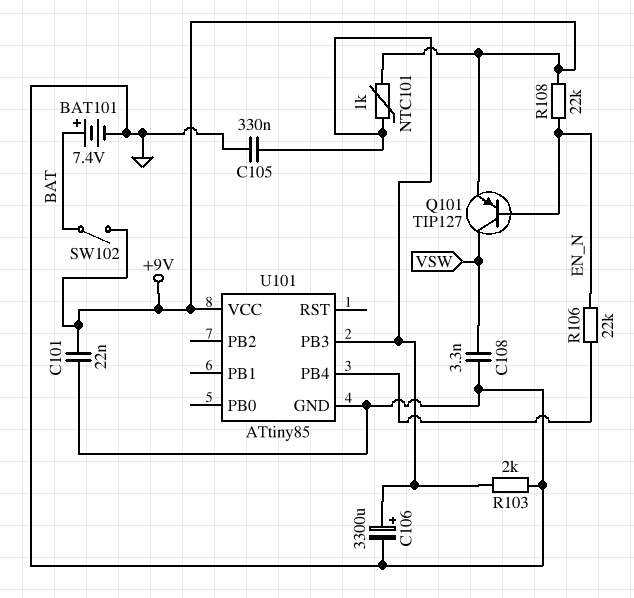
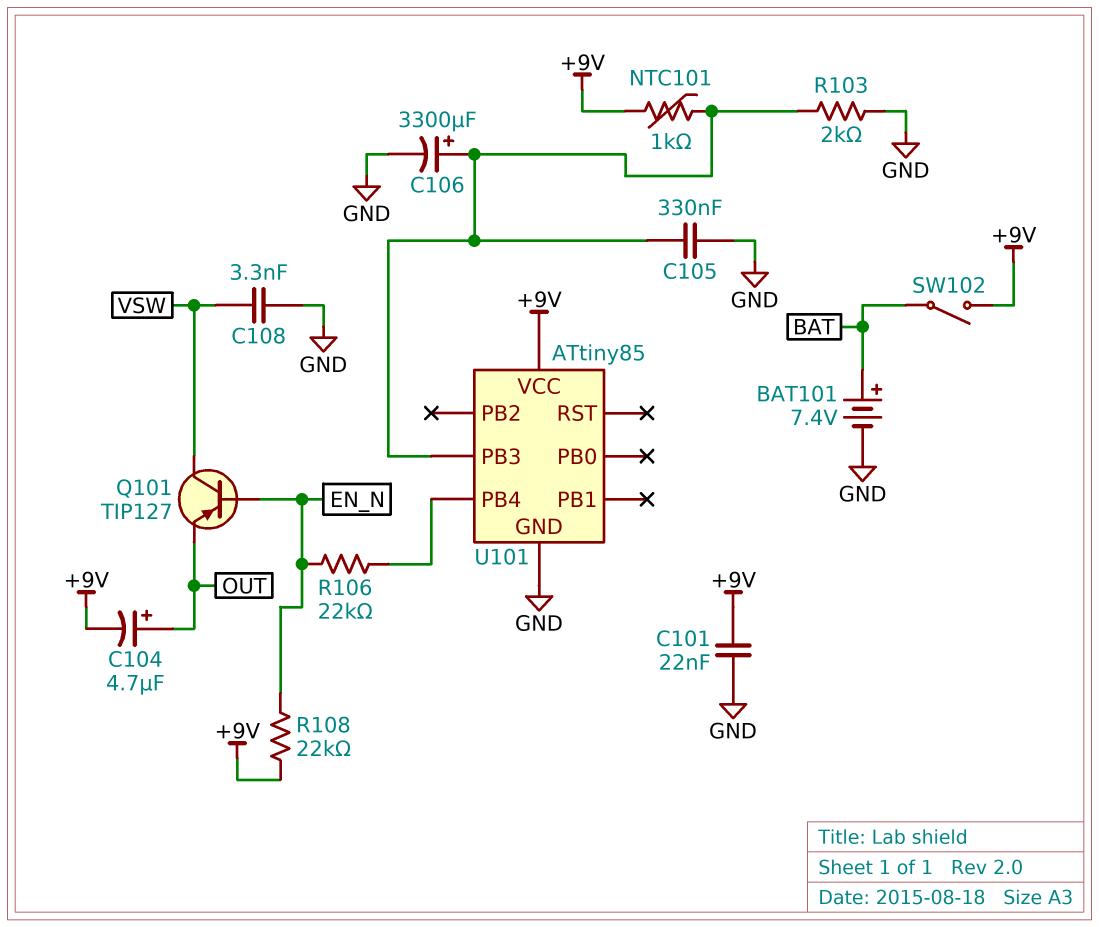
C104: none -> 4.7uF (plus OUT, minus +9V)
Q101: PNP TIP127 (B EN_N, C VSW, E +9V) -> PNP TIP127 (B EN_N, C VSW, E OUT)

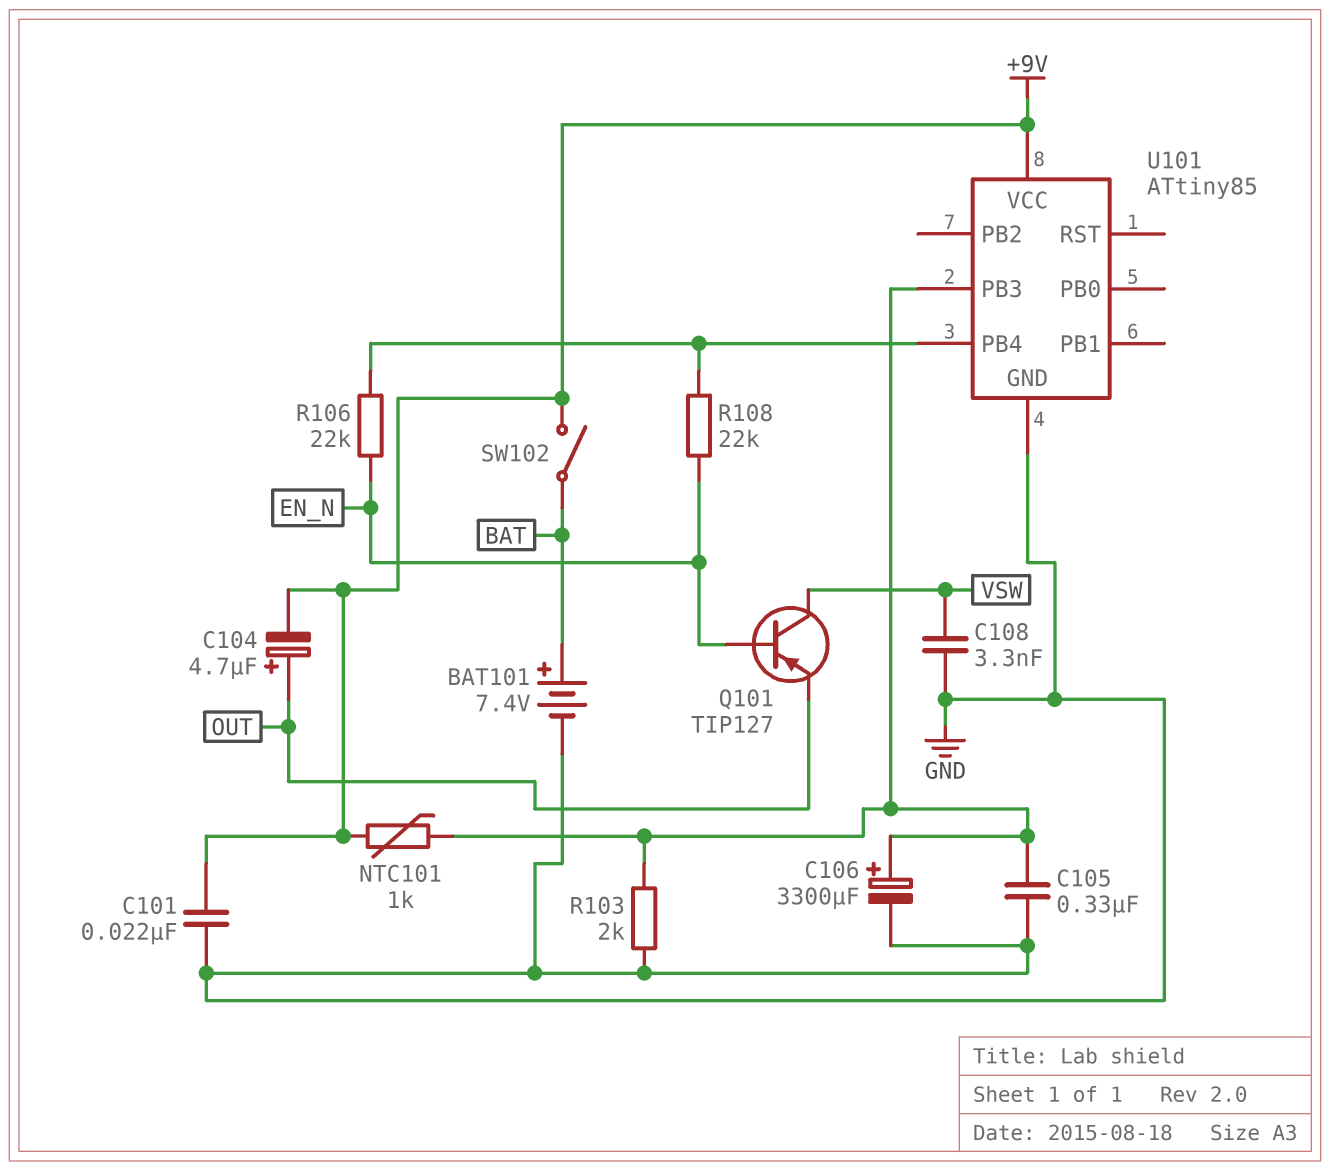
R108: 22k (+9V, EN_N) -> 22k (EN_N, U101/PB4)

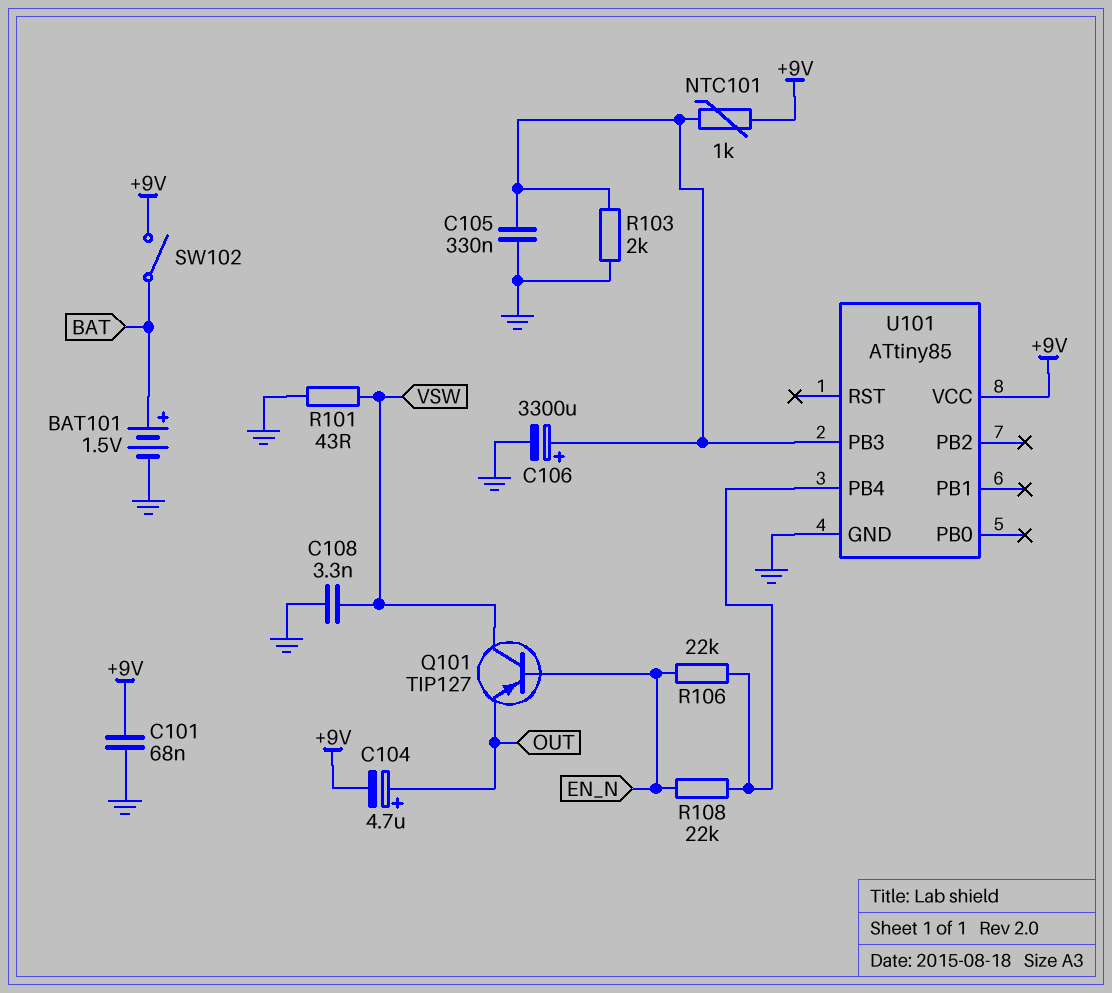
BAT101: 7.4V (plus BAT, minus GND) -> 1.5V (plus BAT, minus GND)
C101: 22nF (+9V, GND) -> 68nF (+9V, GND)
R101: none -> 43 (GND, VSW)

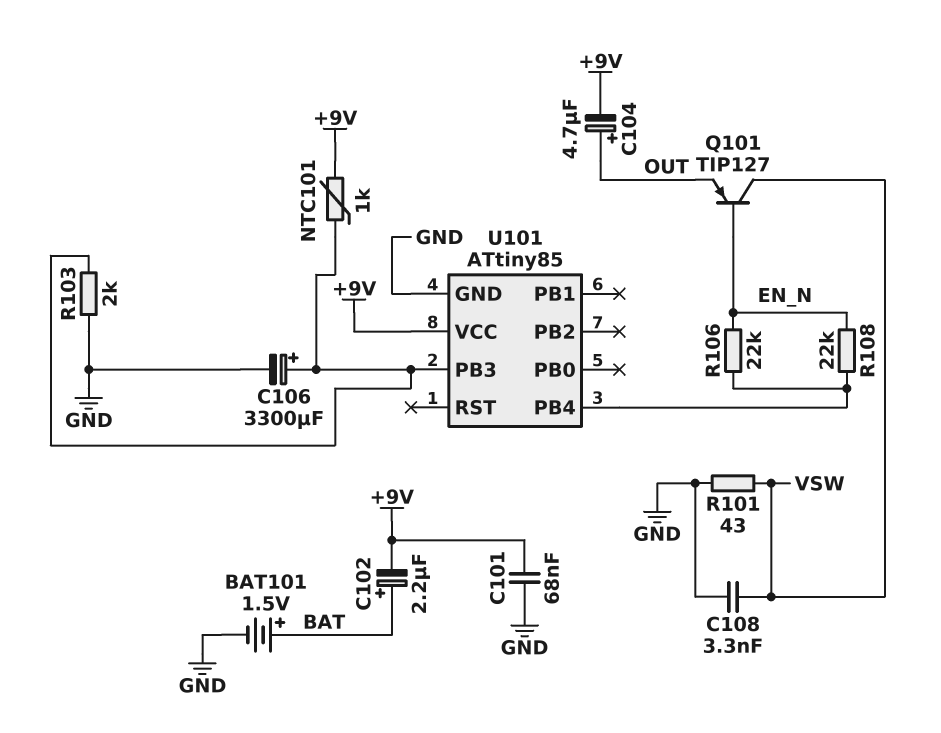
C102: none -> 2.2uF (plus BAT, minus +9V)
C105: 330nF (GND, U101/PB3) -> none
SW102: switch (+9V, BAT) -> none

